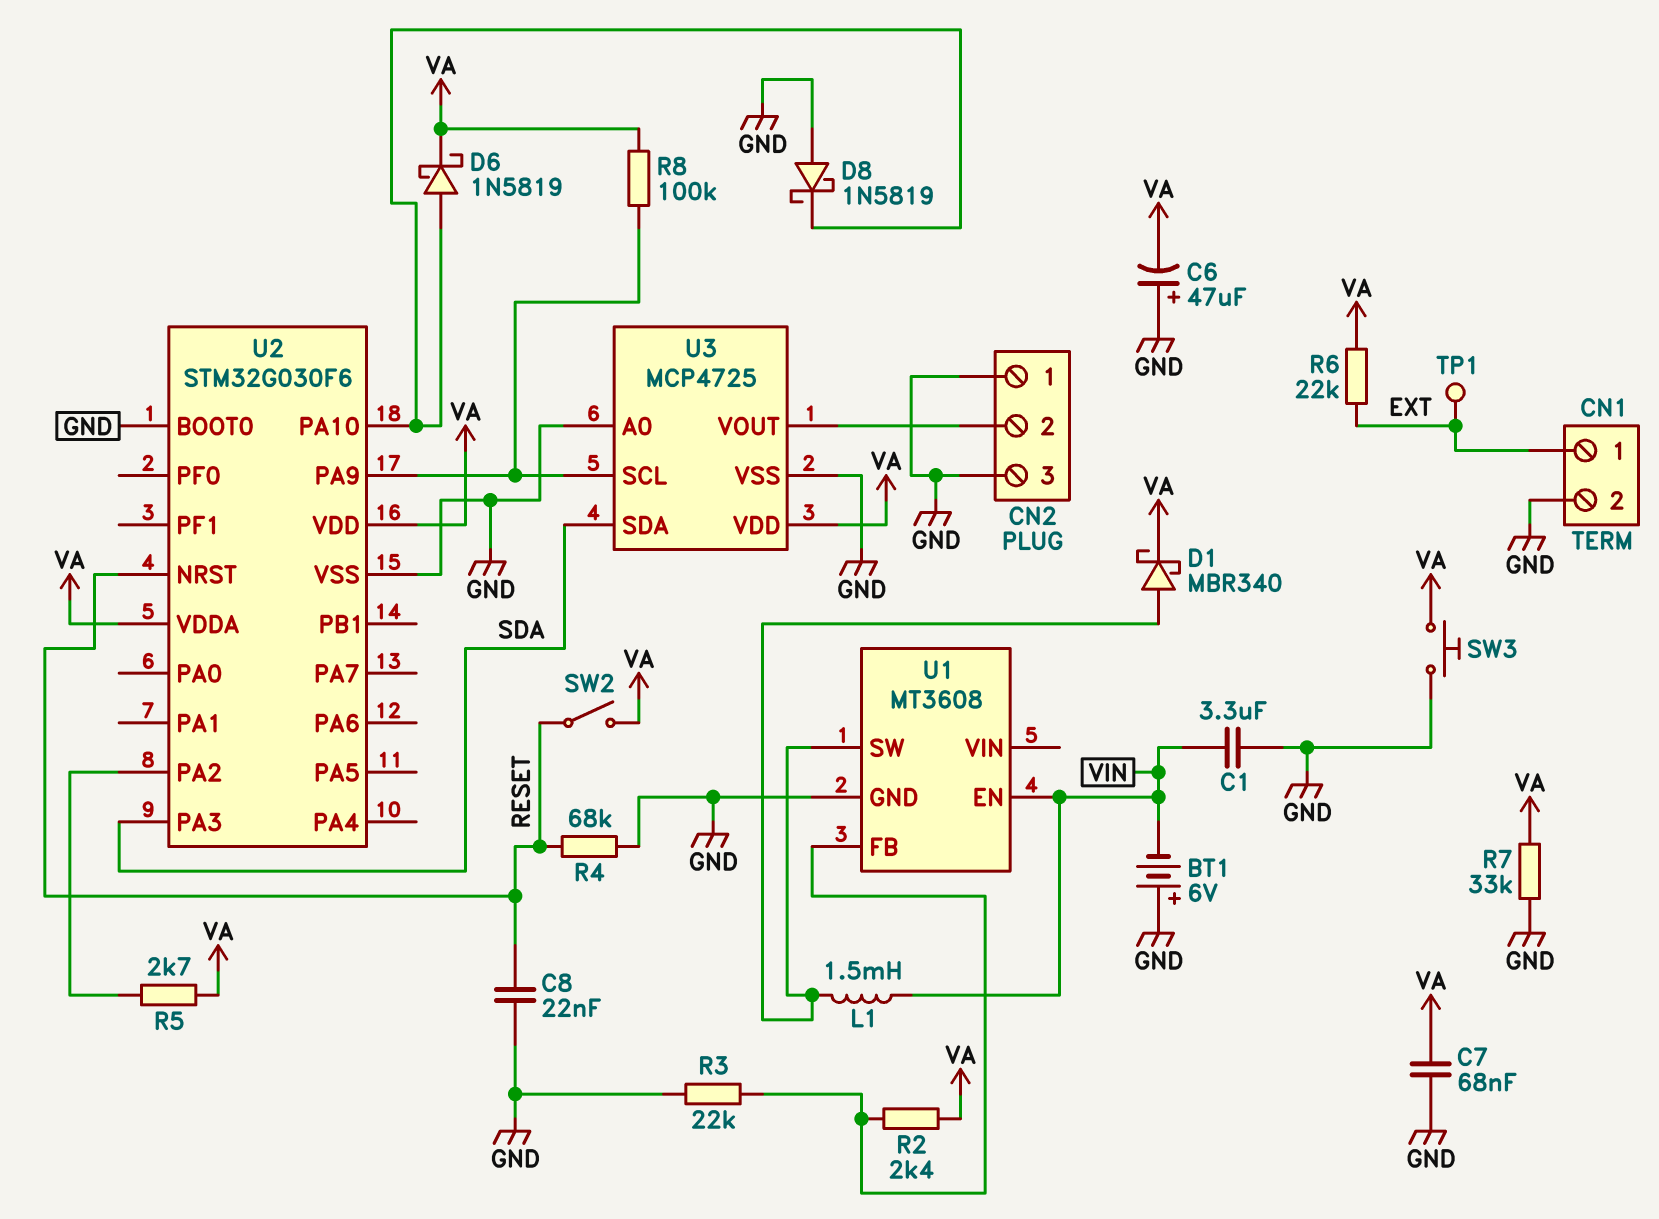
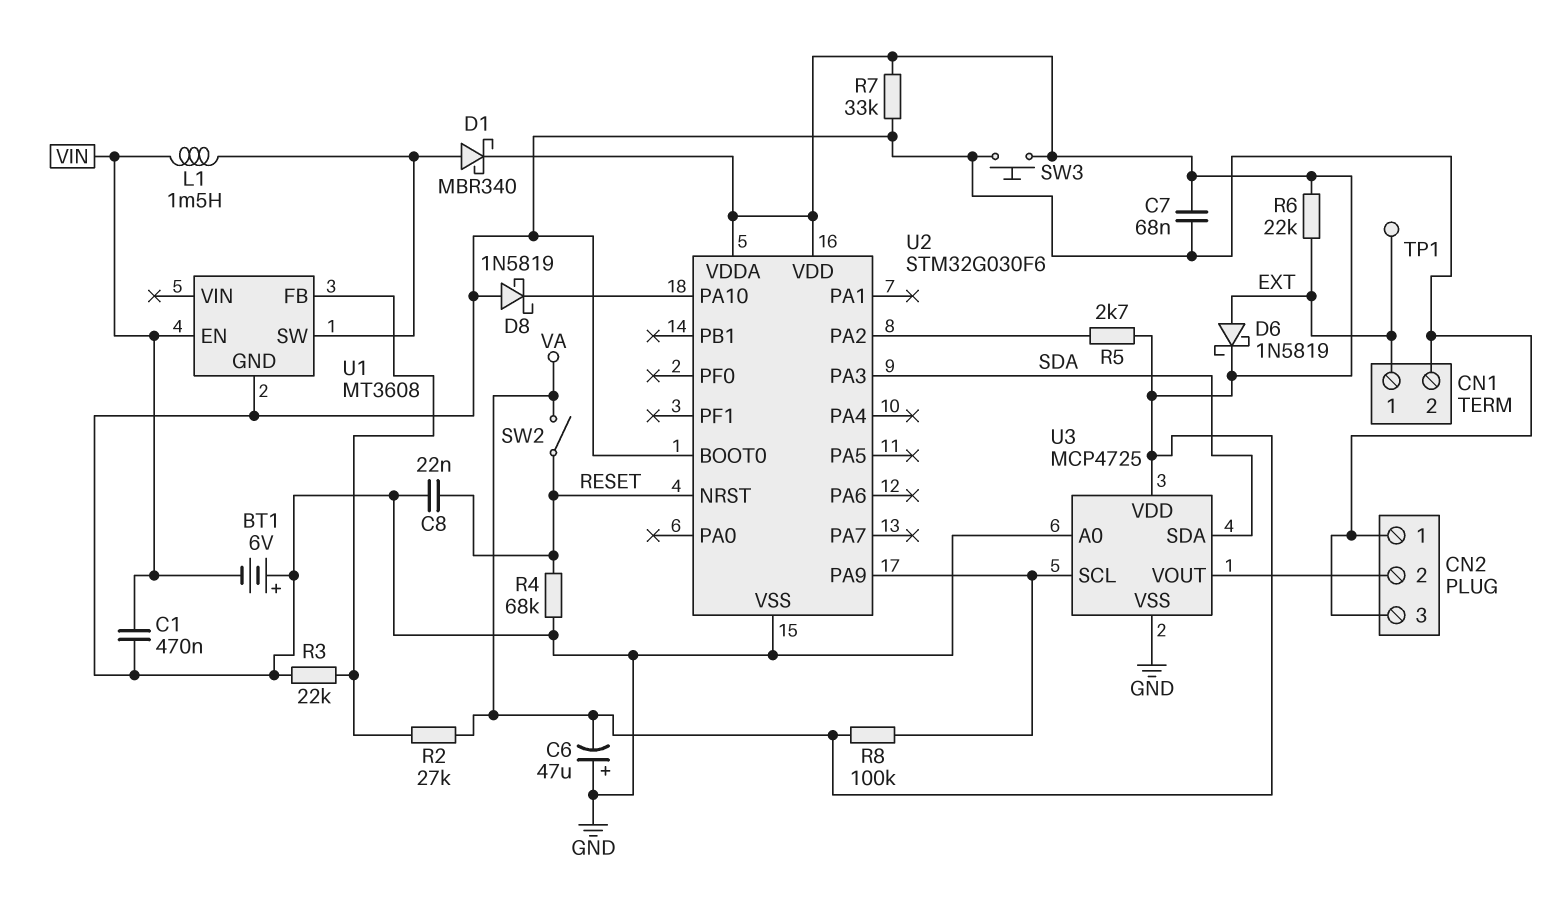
C1: 3.3uF (GND, VIN) -> 470nF (GND, VIN)
D6: schottky 1N5819 (A U2/PA10, K VA) -> schottky 1N5819 (A EXT, K VA)
R2: 2.4k (U1/FB, VA) -> 27k (U1/FB, VA)

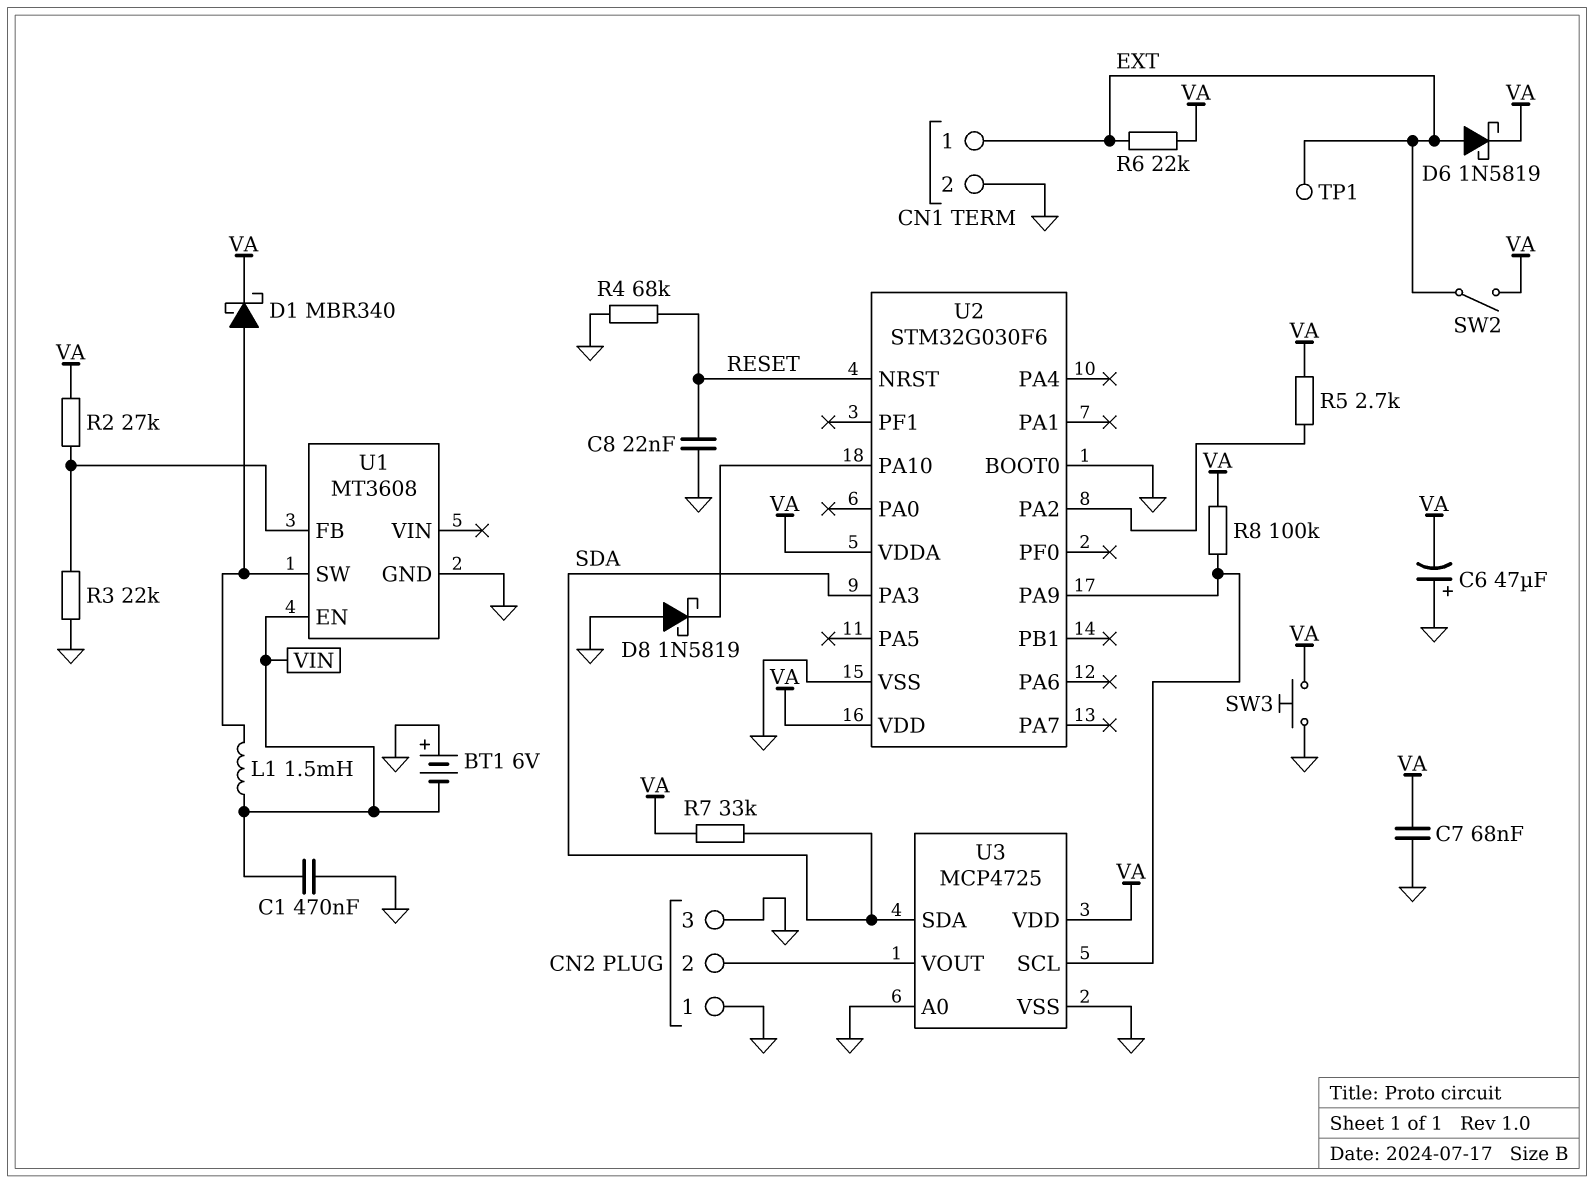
R7: 33k (GND, VA) -> 33k (SDA, VA)
SW2: switch (RESET, VA) -> switch (EXT, VA)

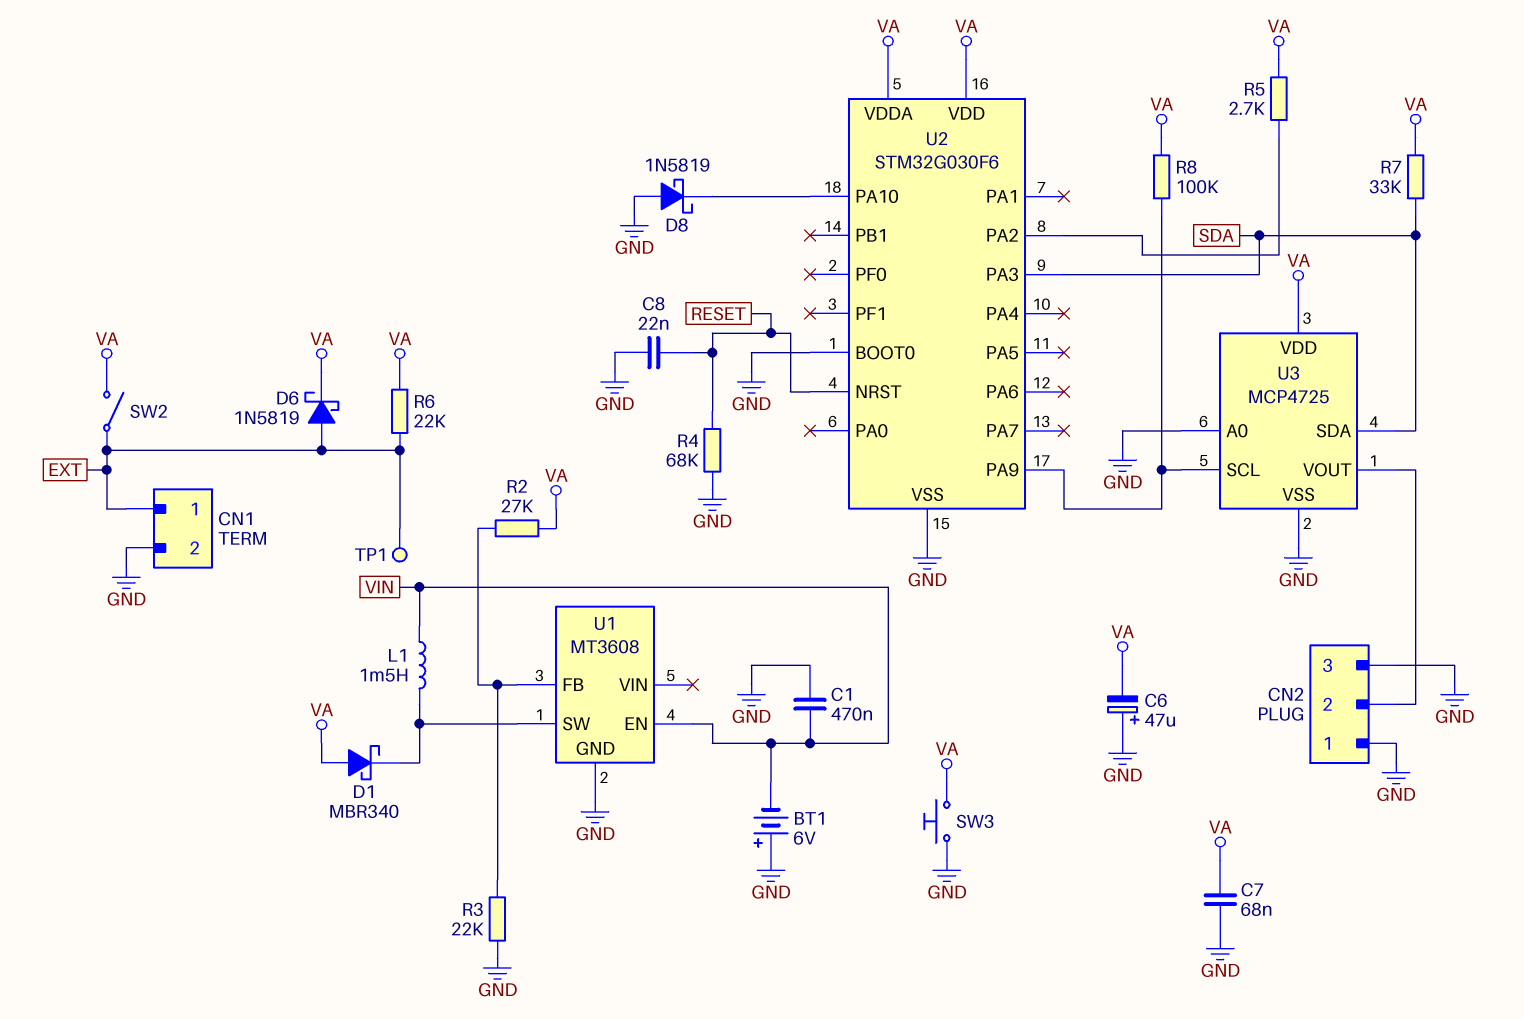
D1: schottky MBR340 (A U1/SW, K VA) -> schottky MBR340 (A VA, K U1/SW)

